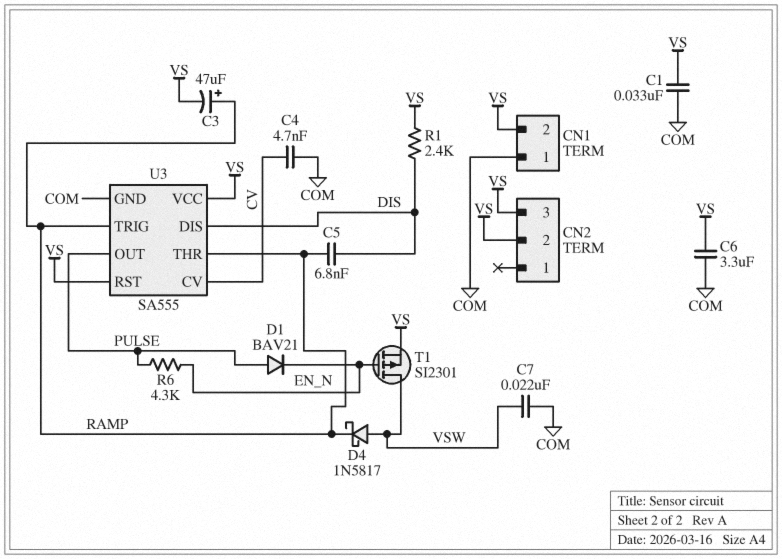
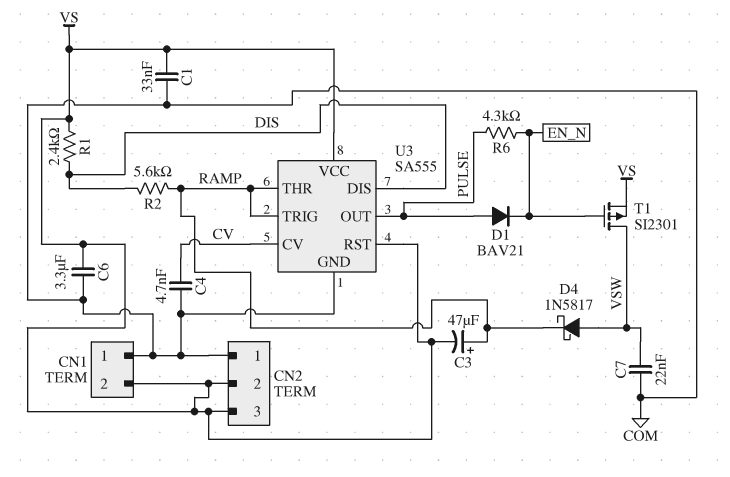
C5: 6.8nF (DIS, RAMP) -> none
CN2 pin 1: none -> COM
R2: none -> 5.6k (DIS, RAMP)

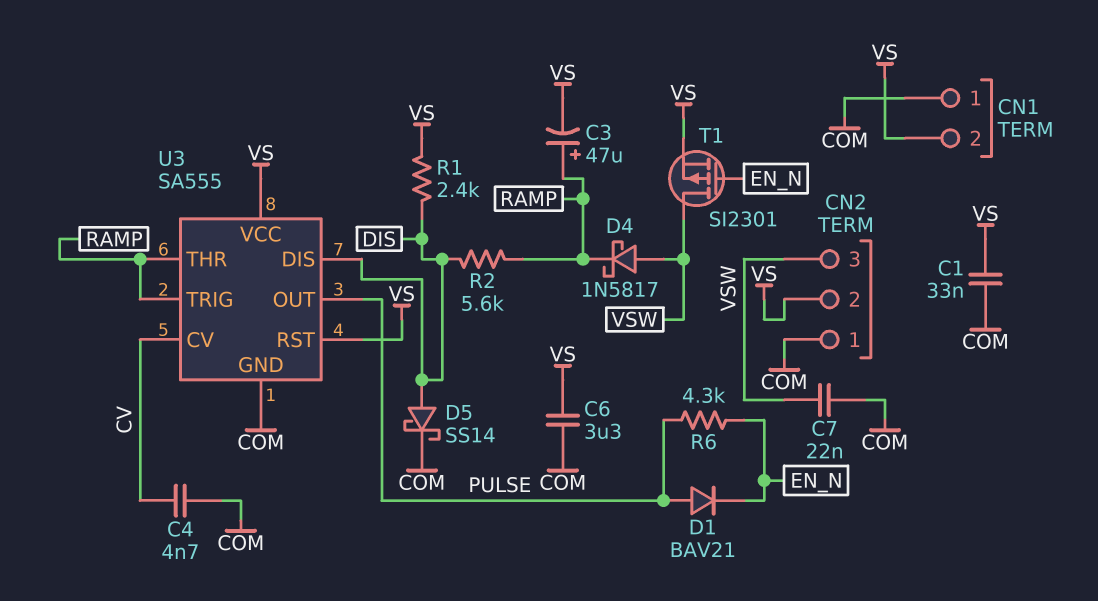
CN2 pin 3: VS -> VSW
D5: none -> schottky SS14 (A DIS, K COM)

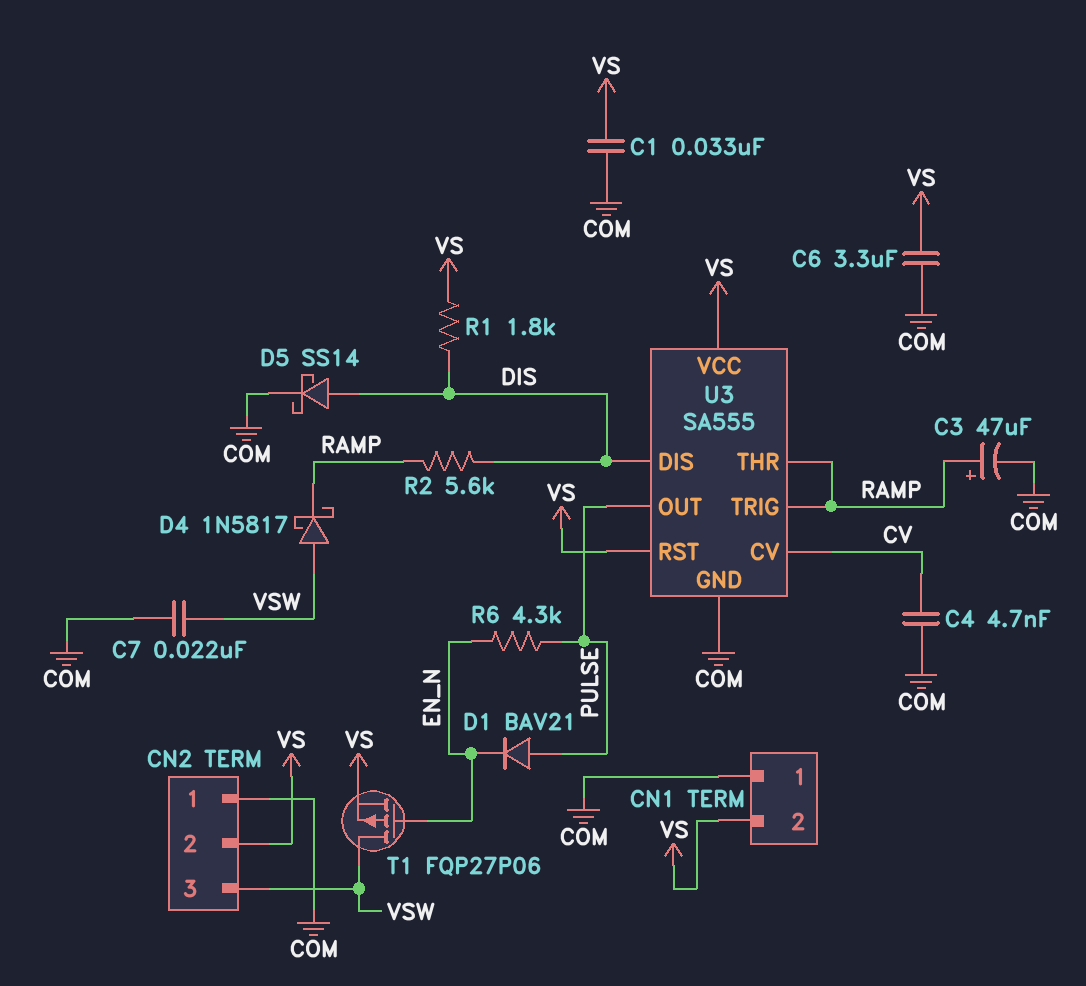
C3: 47uF (plus RAMP, minus VS) -> 47uF (plus RAMP, minus COM)
R1: 2.4k (DIS, VS) -> 1.8k (DIS, VS)
T1: PMOS SI2301 (G EN_N, D VSW, S VS) -> PMOS FQP27P06 (G EN_N, D VSW, S VS)

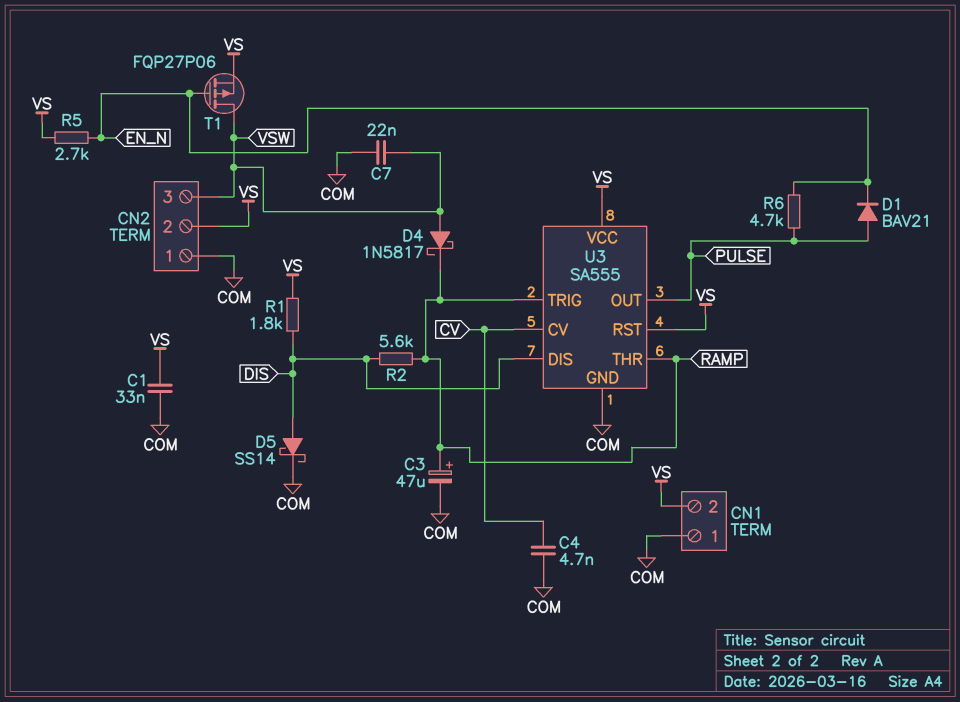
C6: 3.3uF (COM, VS) -> none
R5: none -> 2.7k (EN_N, VS)
R6: 4.3k (EN_N, PULSE) -> 4.7k (EN_N, PULSE)

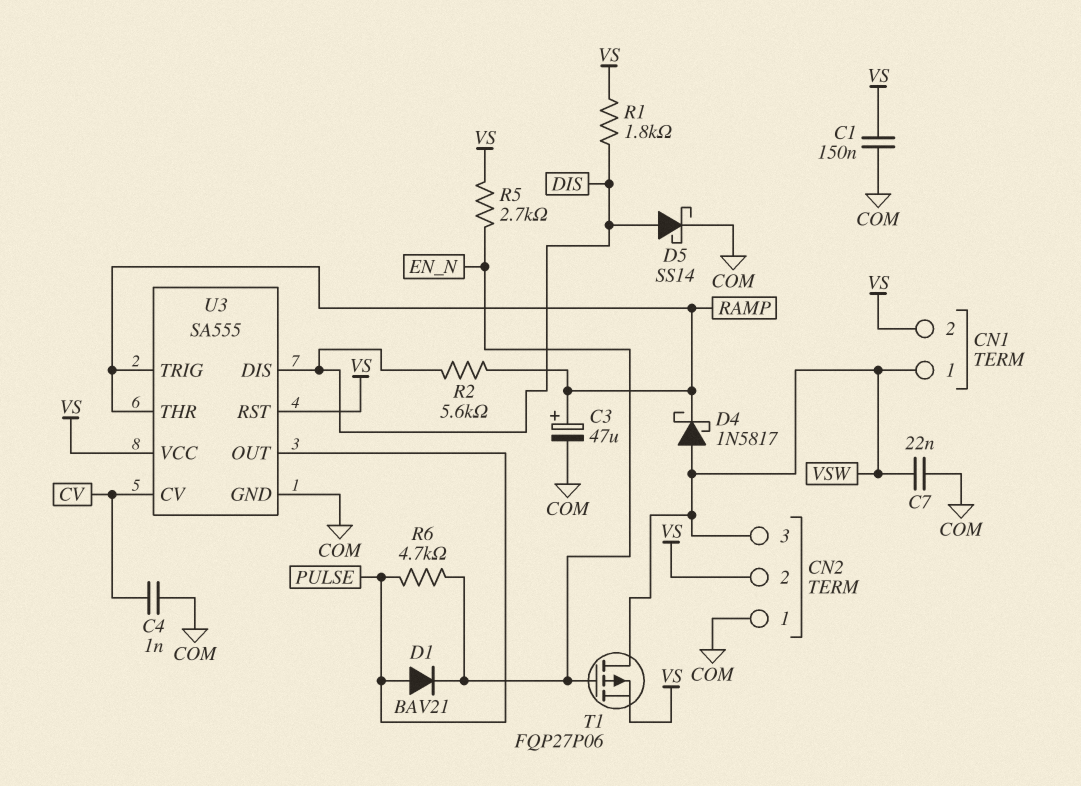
C1: 33nF (COM, VS) -> 150nF (COM, VS)
C4: 4.7nF (COM, CV) -> 1nF (COM, CV)
CN1 pin 1: COM -> VSW

